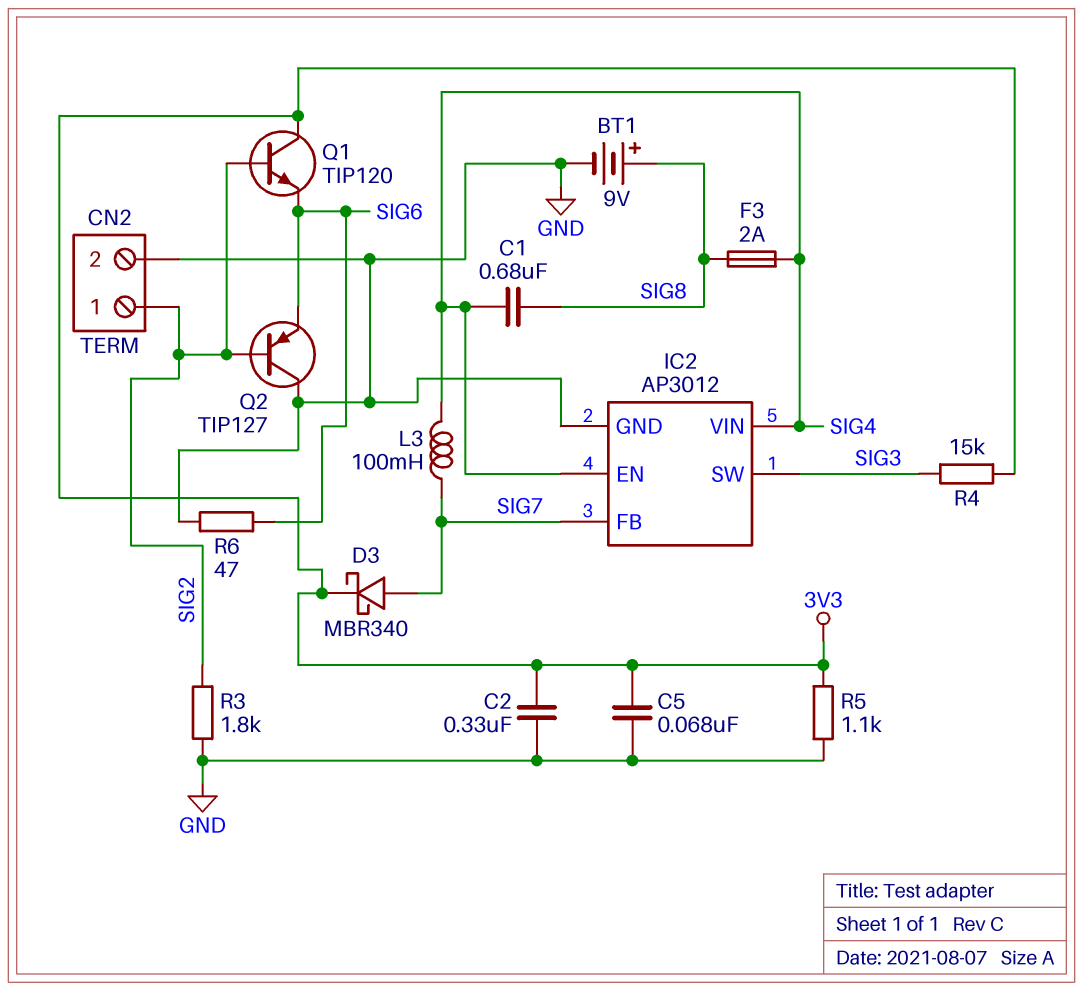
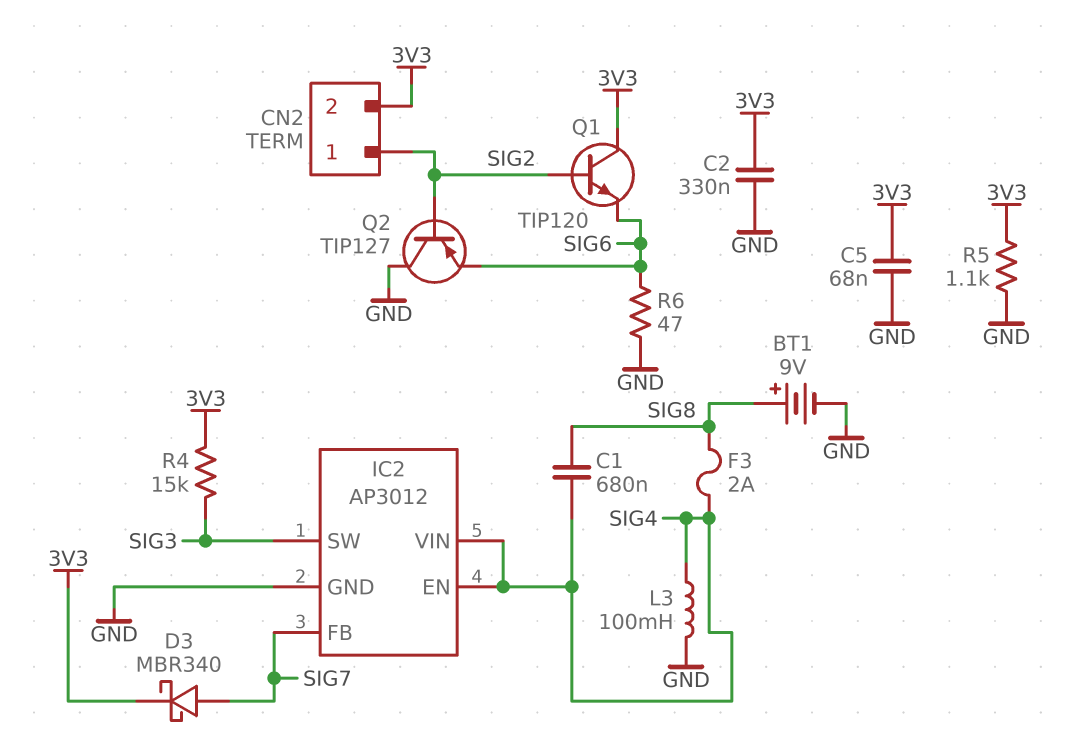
CN2 pin 2: GND -> 3V3
L3: 100mH (SIG4, SIG7) -> 100mH (GND, SIG4)
R3: 1.8k (GND, SIG2) -> none

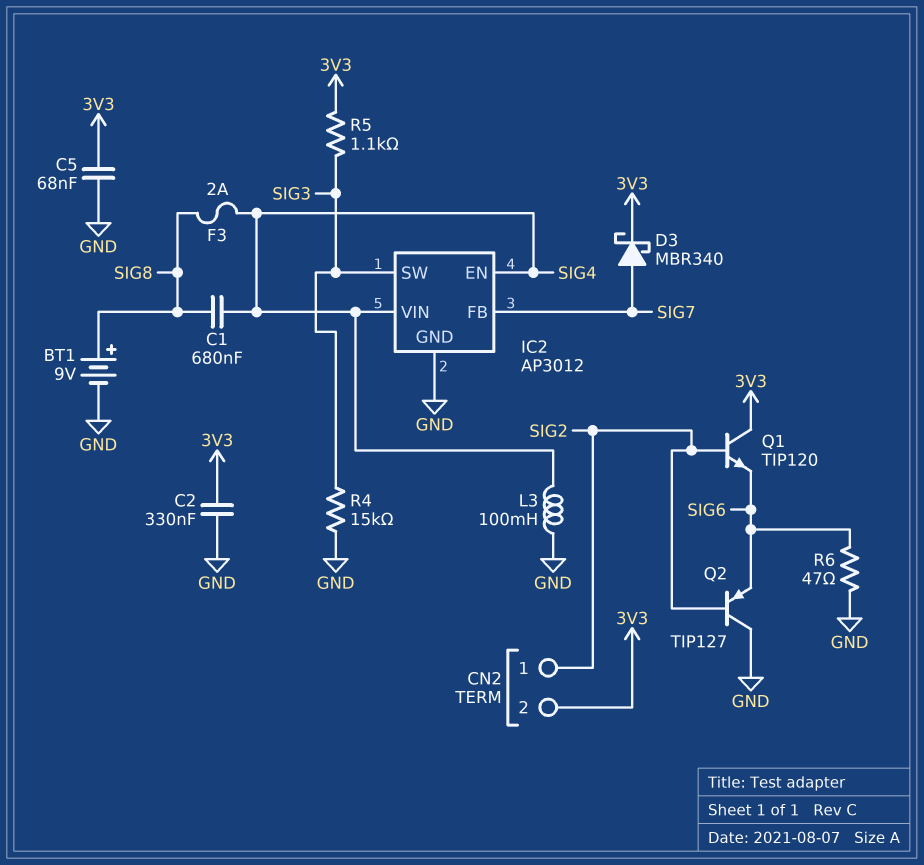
R4: 15k (3V3, SIG3) -> 15k (GND, SIG3)
R5: 1.1k (3V3, GND) -> 1.1k (3V3, SIG3)

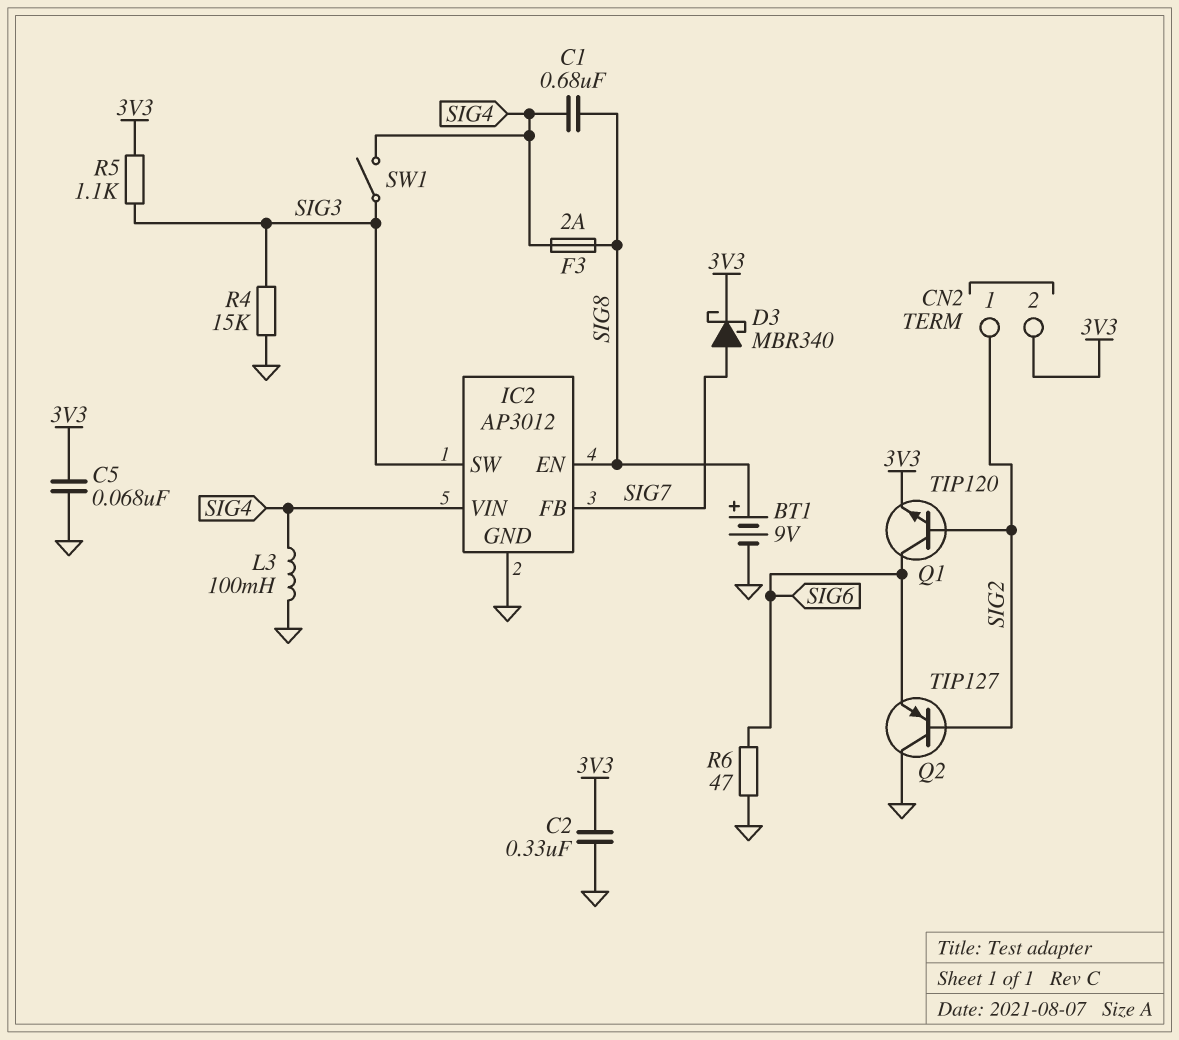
IC2 pin EN: SIG4 -> SIG8
Q1: NPN TIP120 (B SIG2, C 3V3, E SIG6) -> NPN TIP120 (B SIG2, C SIG6, E 3V3)
SW1: none -> switch (SIG3, SIG4)

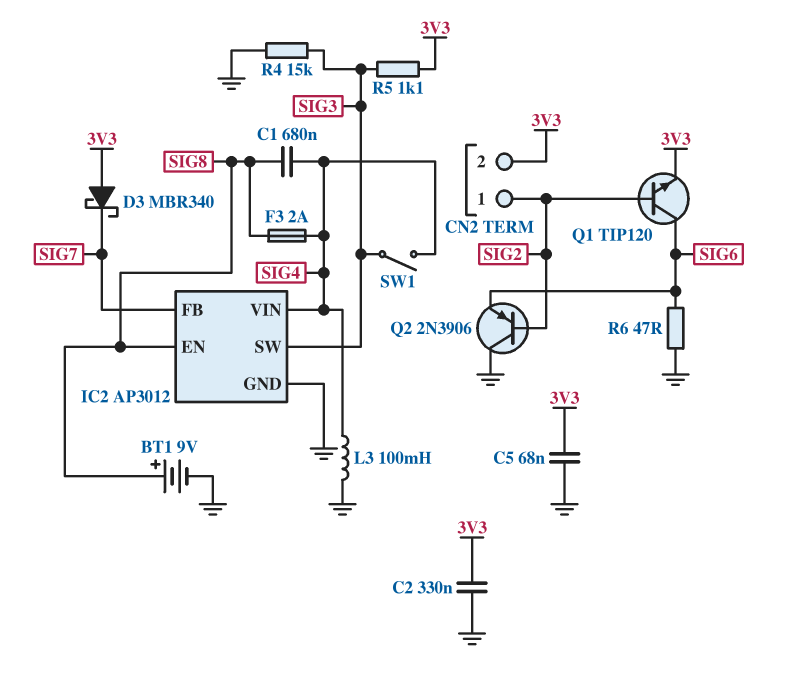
D3: schottky MBR340 (A SIG7, K 3V3) -> schottky MBR340 (A 3V3, K SIG7)
Q2: PNP TIP127 (B SIG2, C GND, E SIG6) -> PNP 2N3906 (B SIG2, C GND, E SIG6)

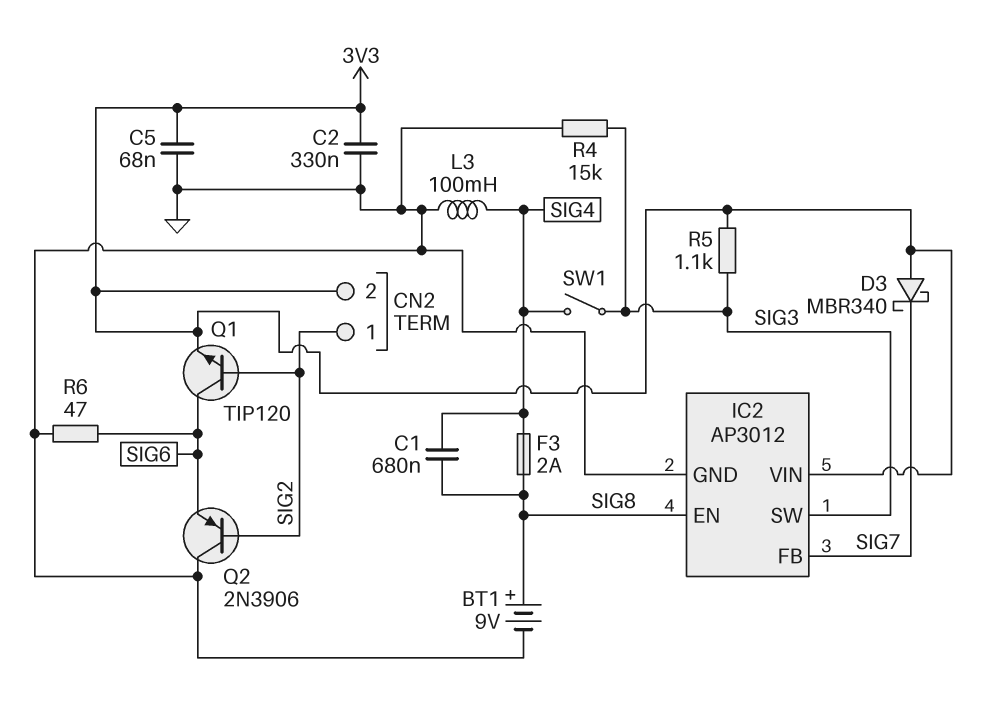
IC2 pin VIN: SIG4 -> 3V3

